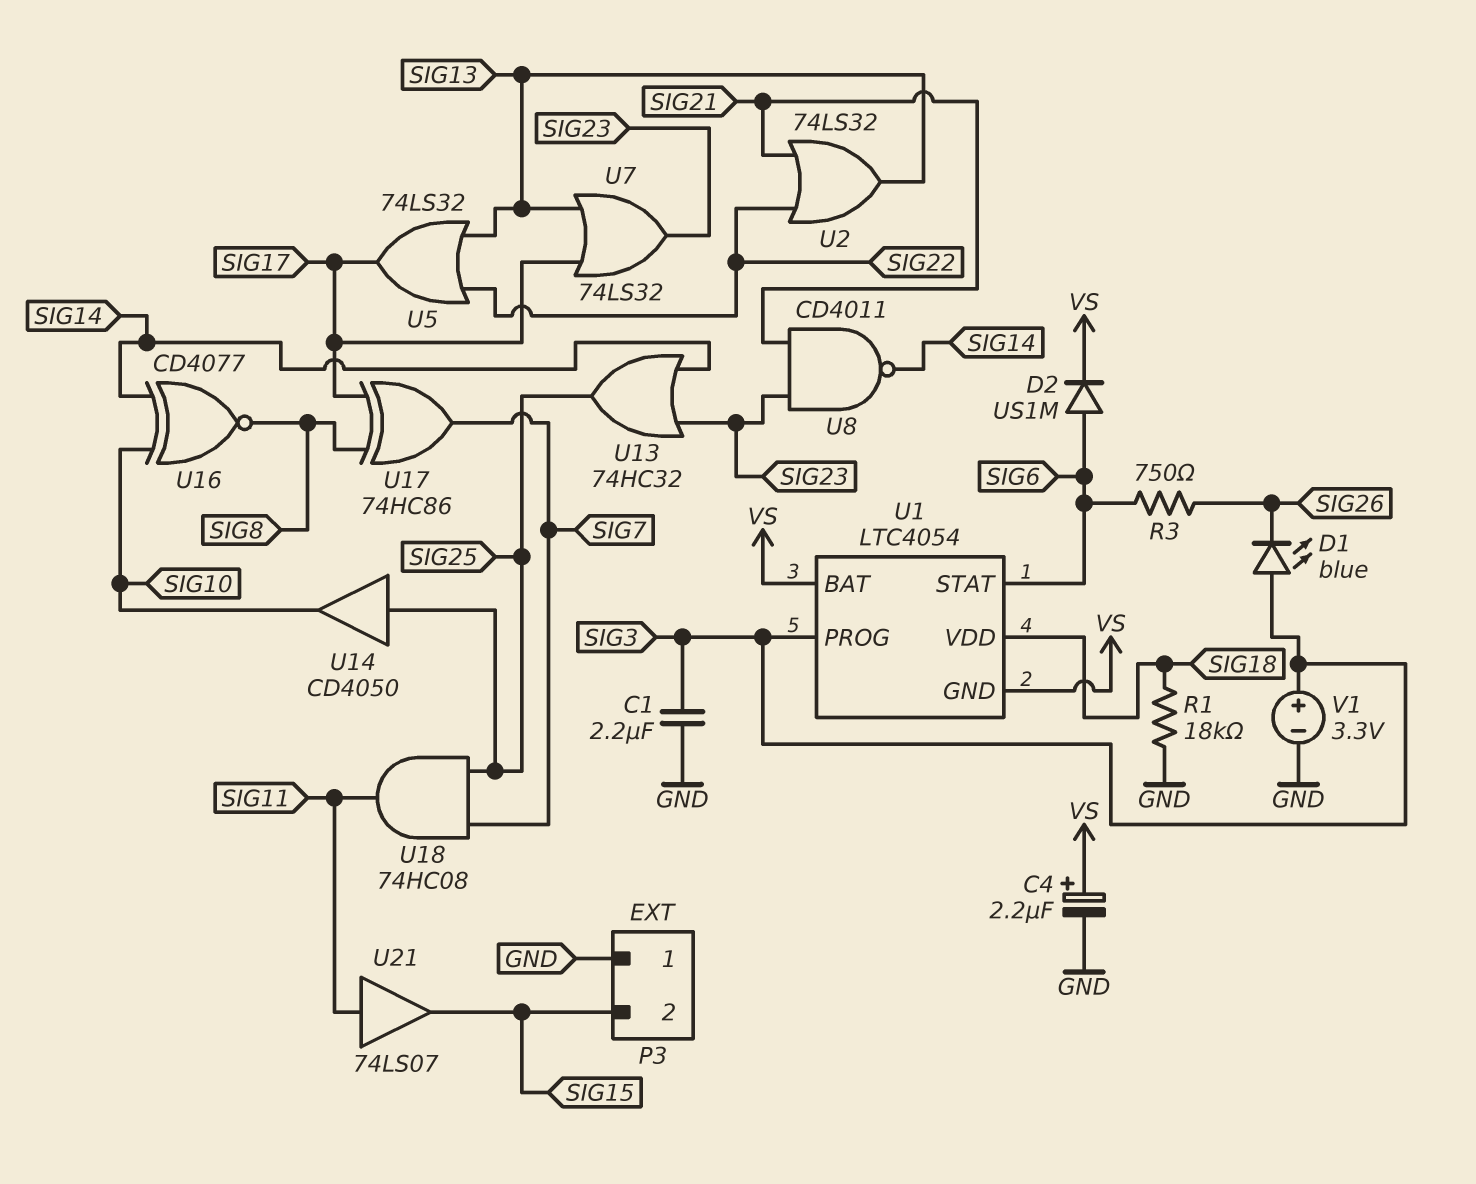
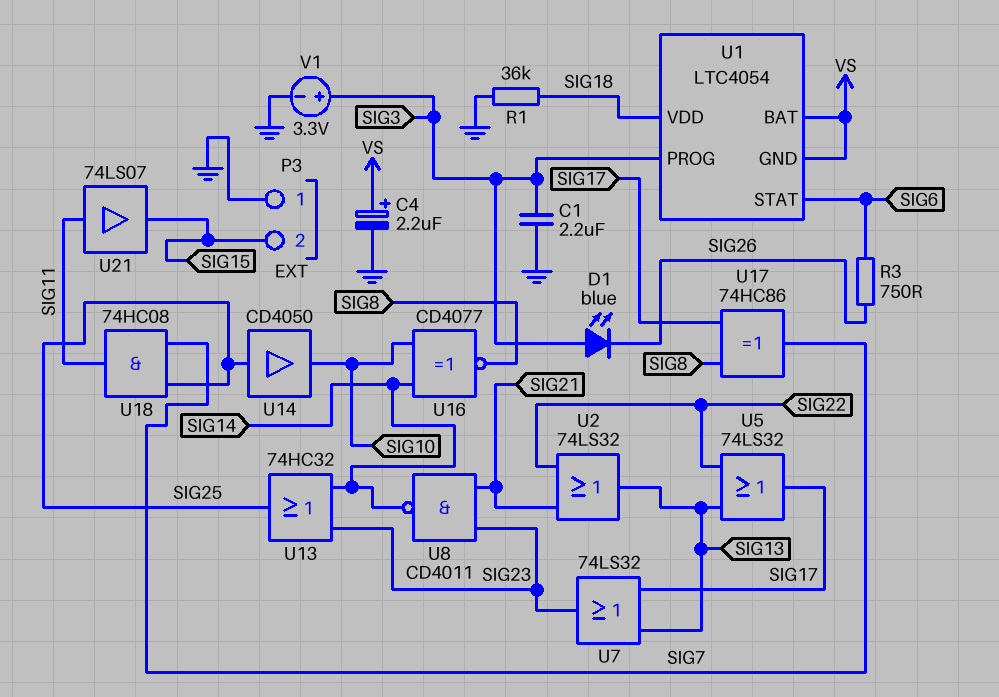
D2: diode US1M (A SIG6, K VS) -> none
R1: 18k (GND, SIG18) -> 36k (GND, SIG18)

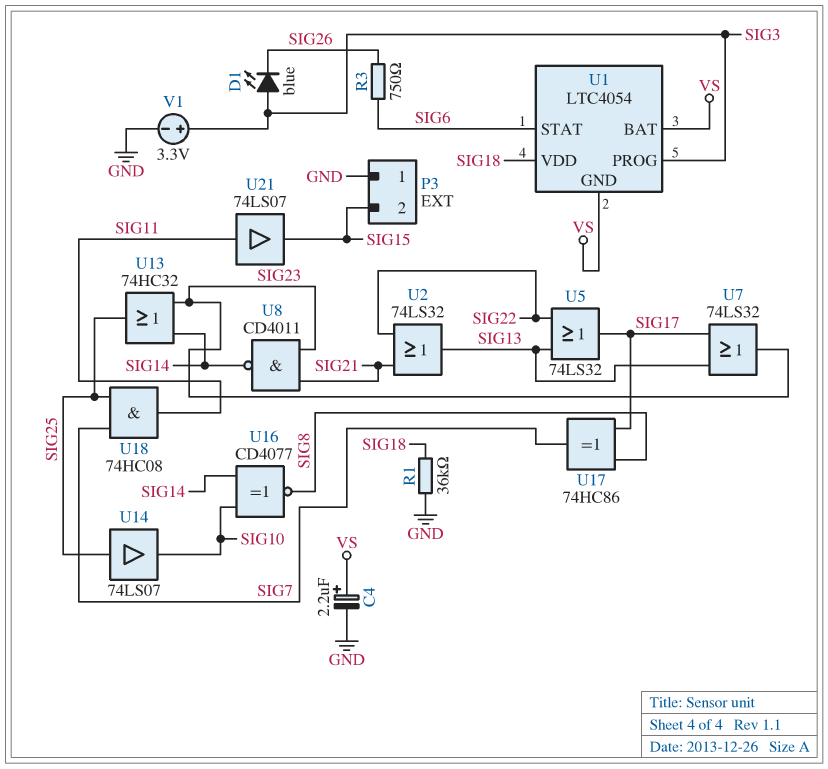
C1: 2.2uF (GND, SIG3) -> none
U14: buffer CD4050 (in SIG25, out SIG10) -> buffer 74LS07 (in SIG25, out SIG10)

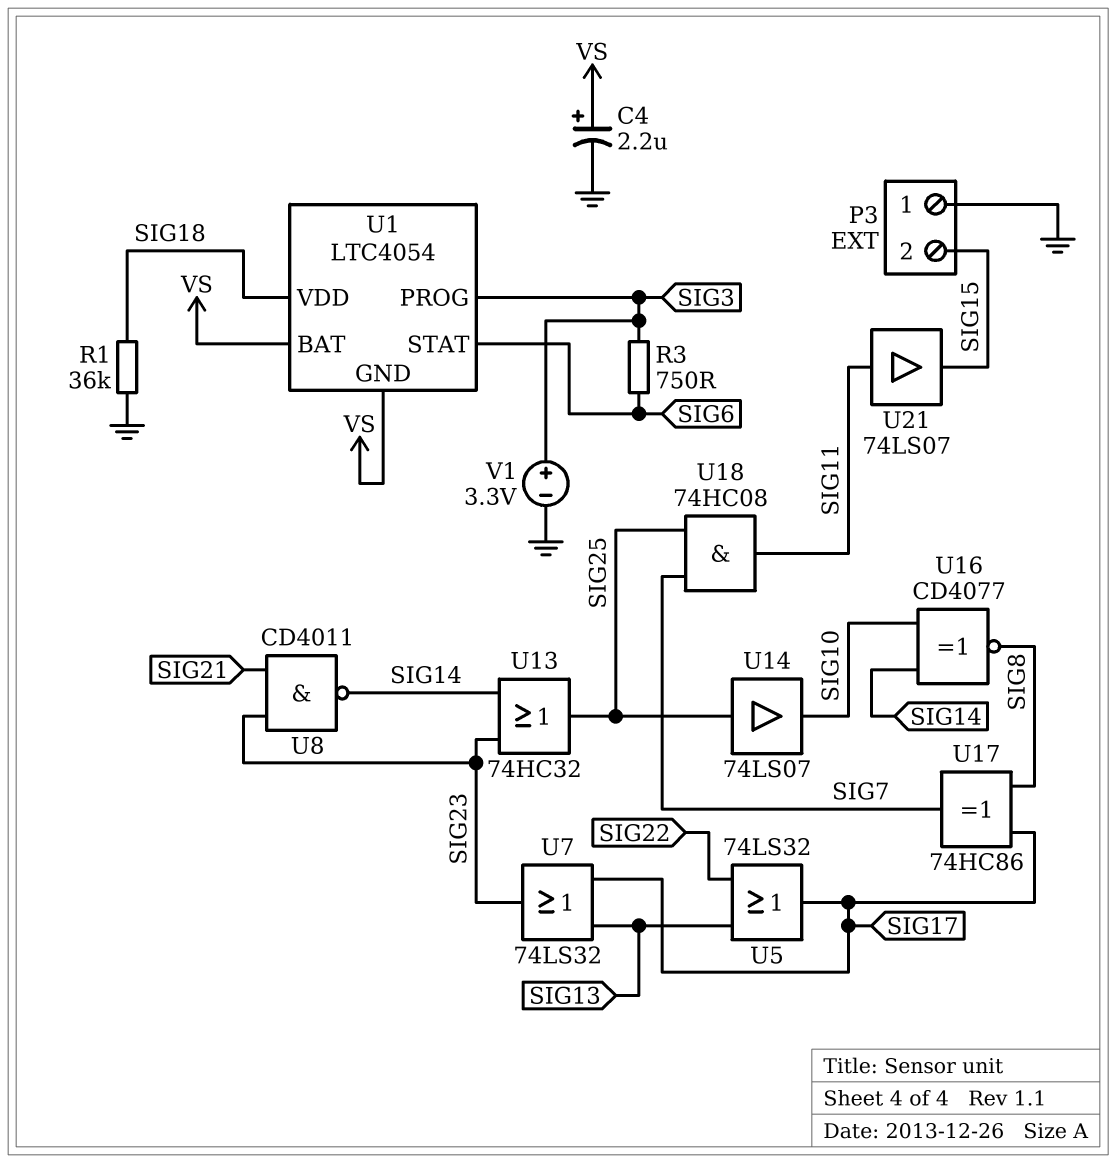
D1: LED blue (A SIG3, K SIG26) -> none
R3: 750 (SIG6, SIG26) -> 750 (SIG3, SIG6)
U2: OR 74LS32 (in SIG21, in SIG22, out SIG13) -> none

